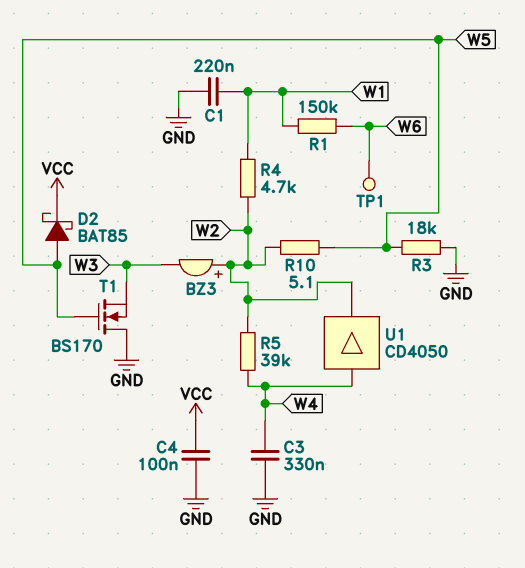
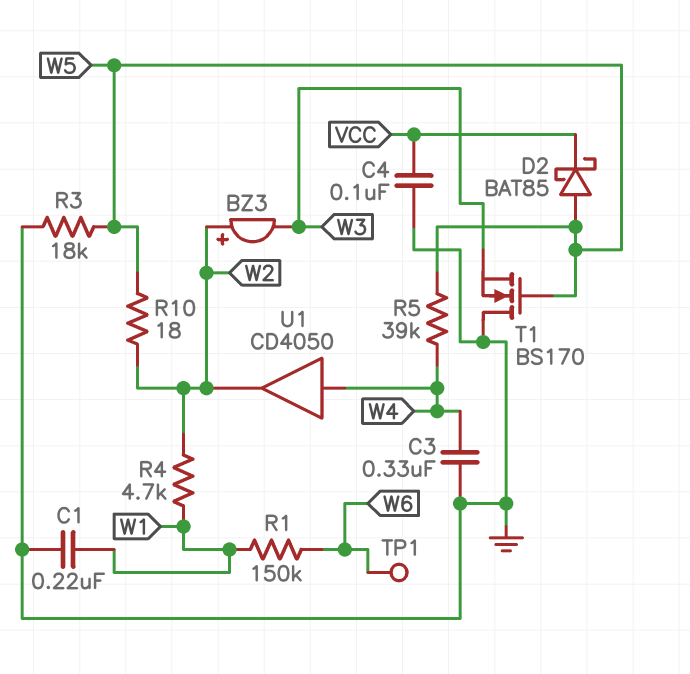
R5: 39k (W2, W4) -> 39k (W4, W5)
R10: 5.1 (W2, W5) -> 18 (W2, W5)

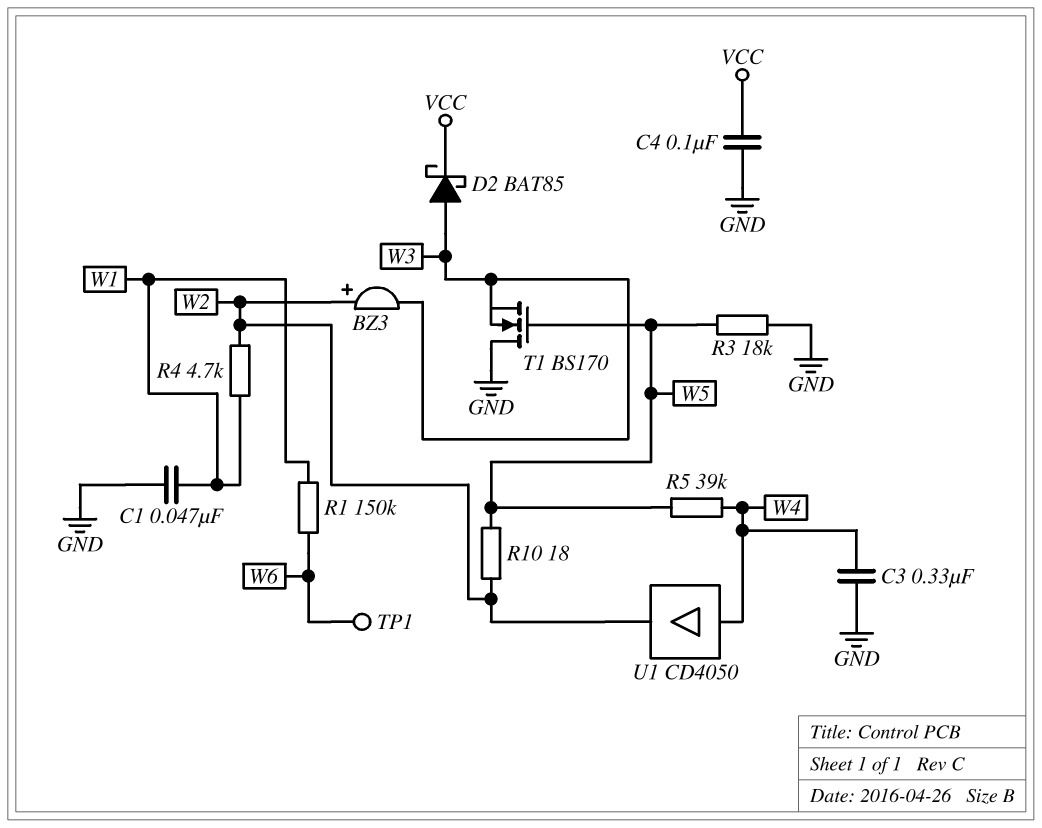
C1: 220nF (GND, W1) -> 47nF (GND, W1)
D2: schottky BAT85 (A W5, K VCC) -> schottky BAT85 (A W3, K VCC)

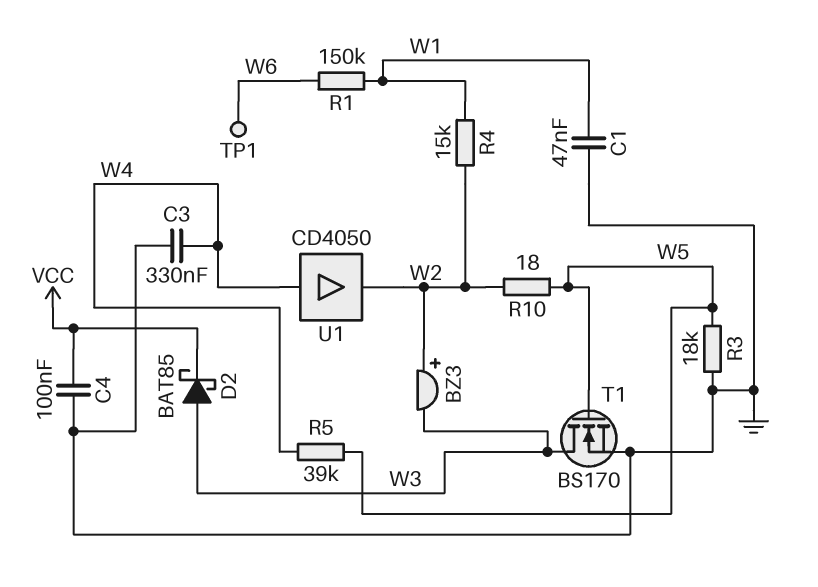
R4: 4.7k (W1, W2) -> 15k (W1, W2)
T1: NMOS BS170 (G W5, D GND, S W3) -> NMOS BS170 (G W5, D W3, S GND)

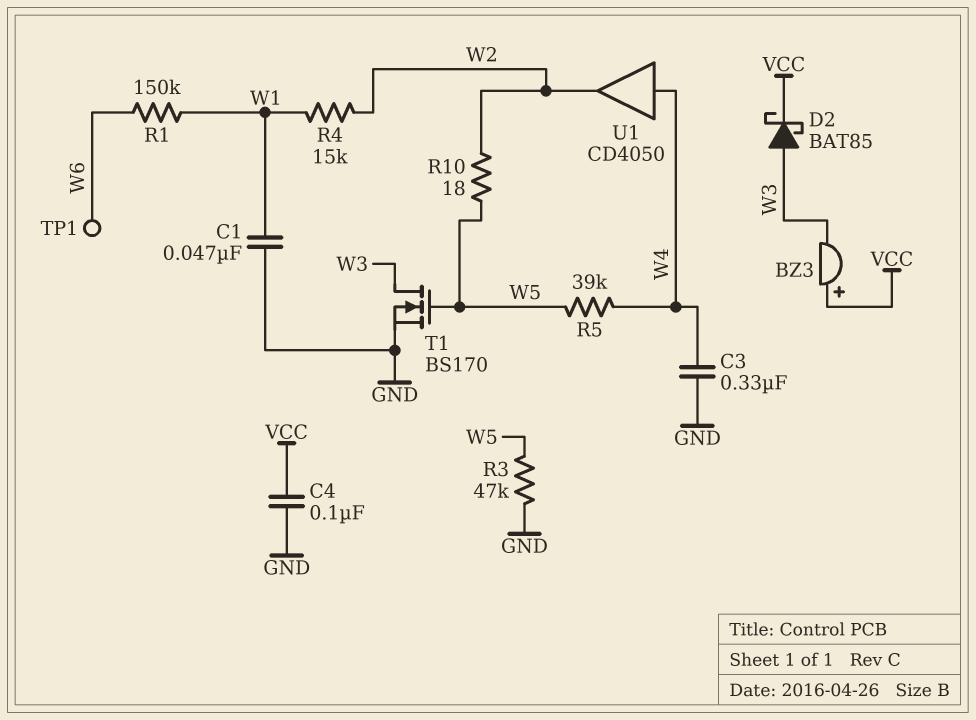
BZ3: buzzer (plus W2, minus W3) -> buzzer (plus VCC, minus W3)
R3: 18k (GND, W5) -> 47k (GND, W5)

